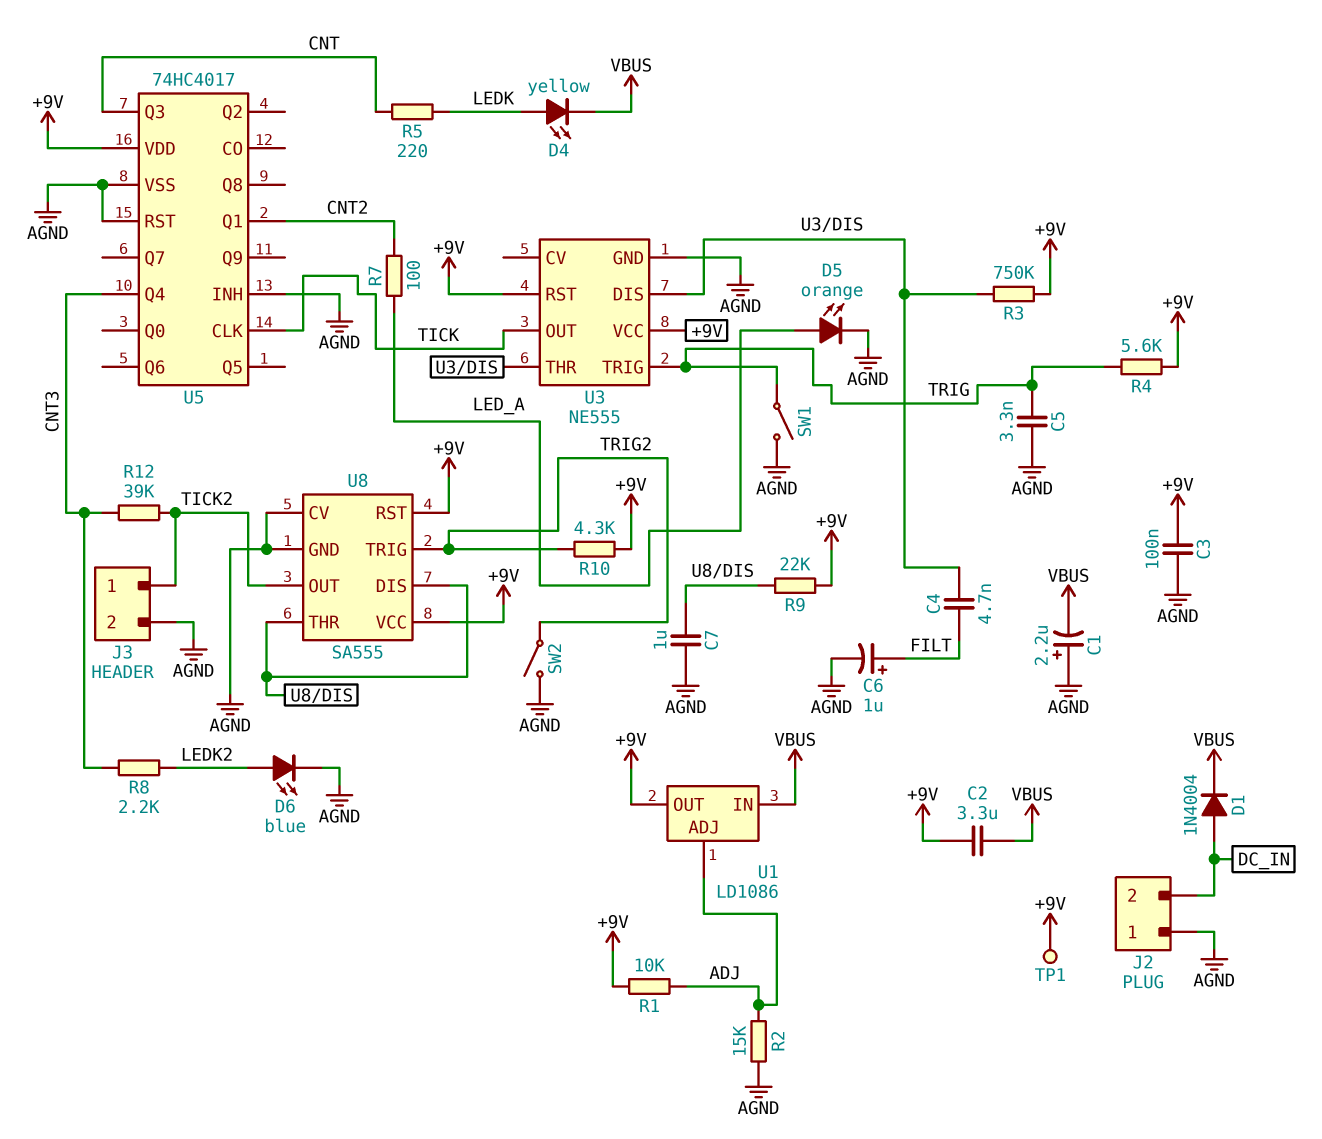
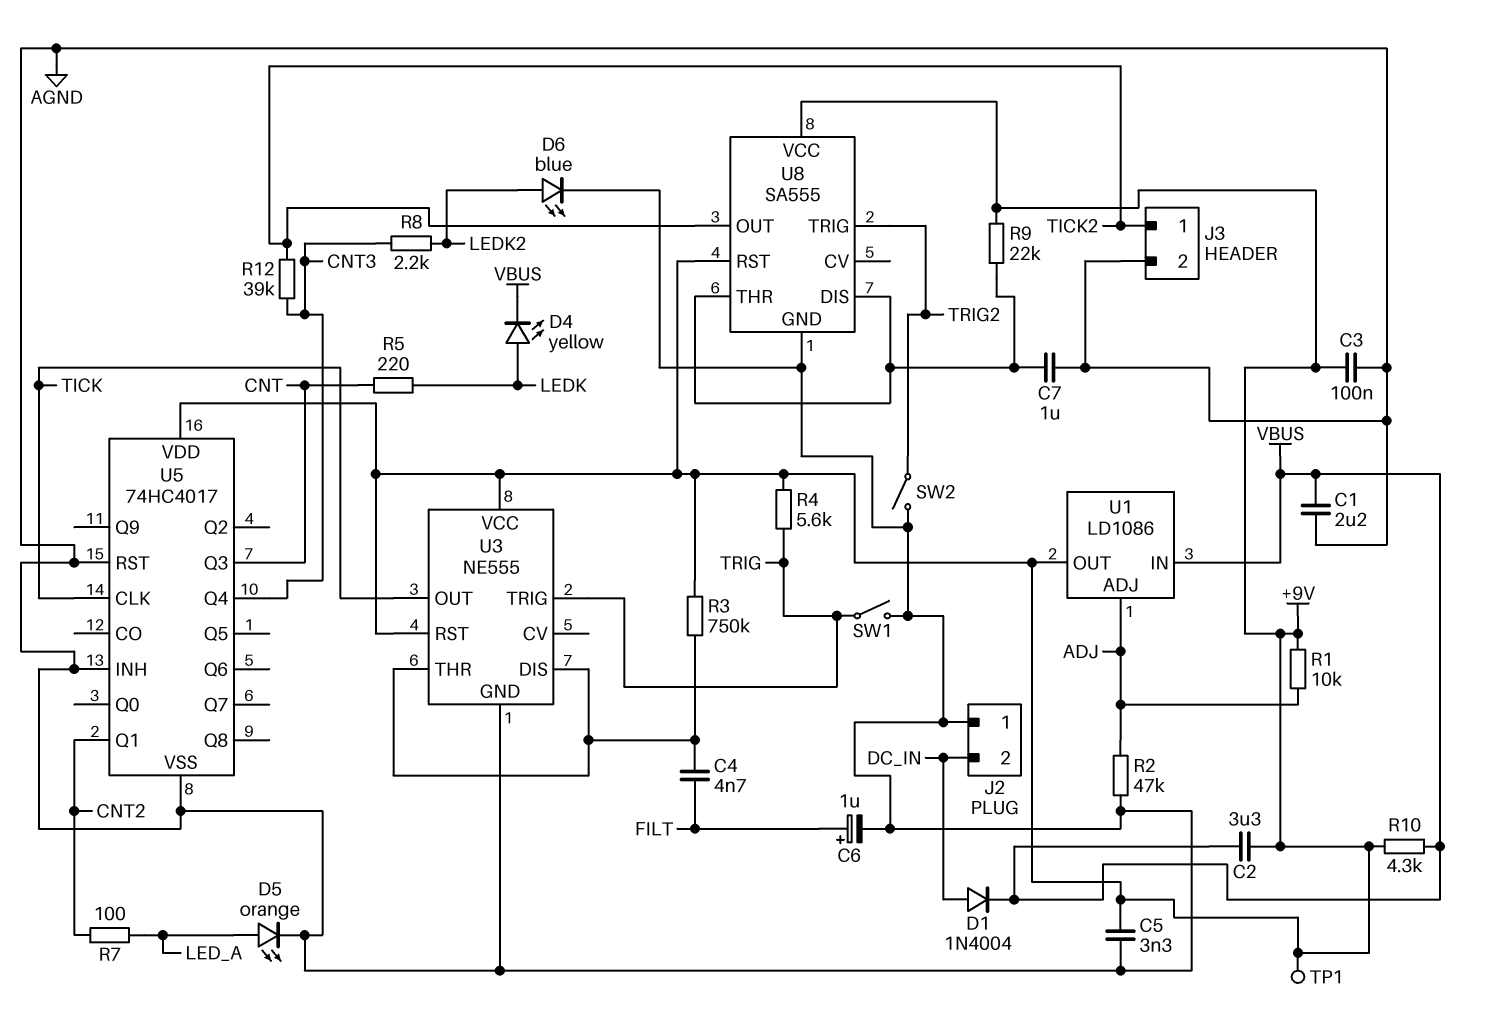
C1: 2.2uF (plus AGND, minus VBUS) -> 2.2uF (AGND, VBUS)
C5: 3.3nF (AGND, TRIG) -> 3.3nF (+9V, AGND)
R2: 15k (ADJ, AGND) -> 47k (ADJ, AGND)
R10: 4.3k (+9V, TRIG2) -> 4.3k (+9V, VBUS)
U8 pin CV: AGND -> none

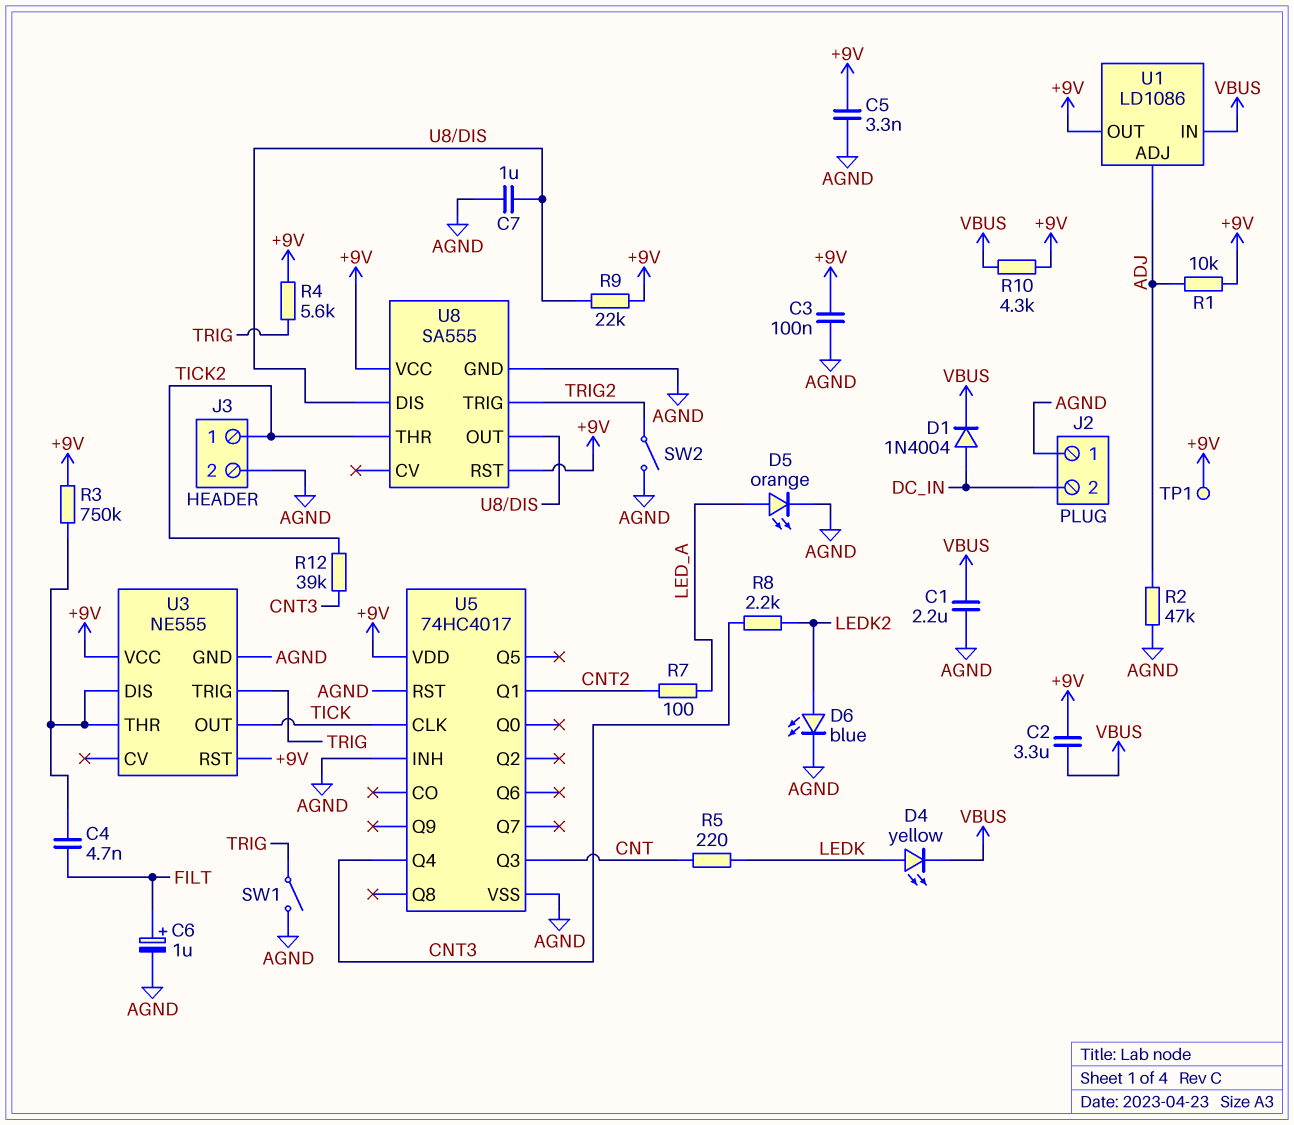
U8 pin OUT: TICK2 -> U8/DIS
U8 pin THR: U8/DIS -> TICK2

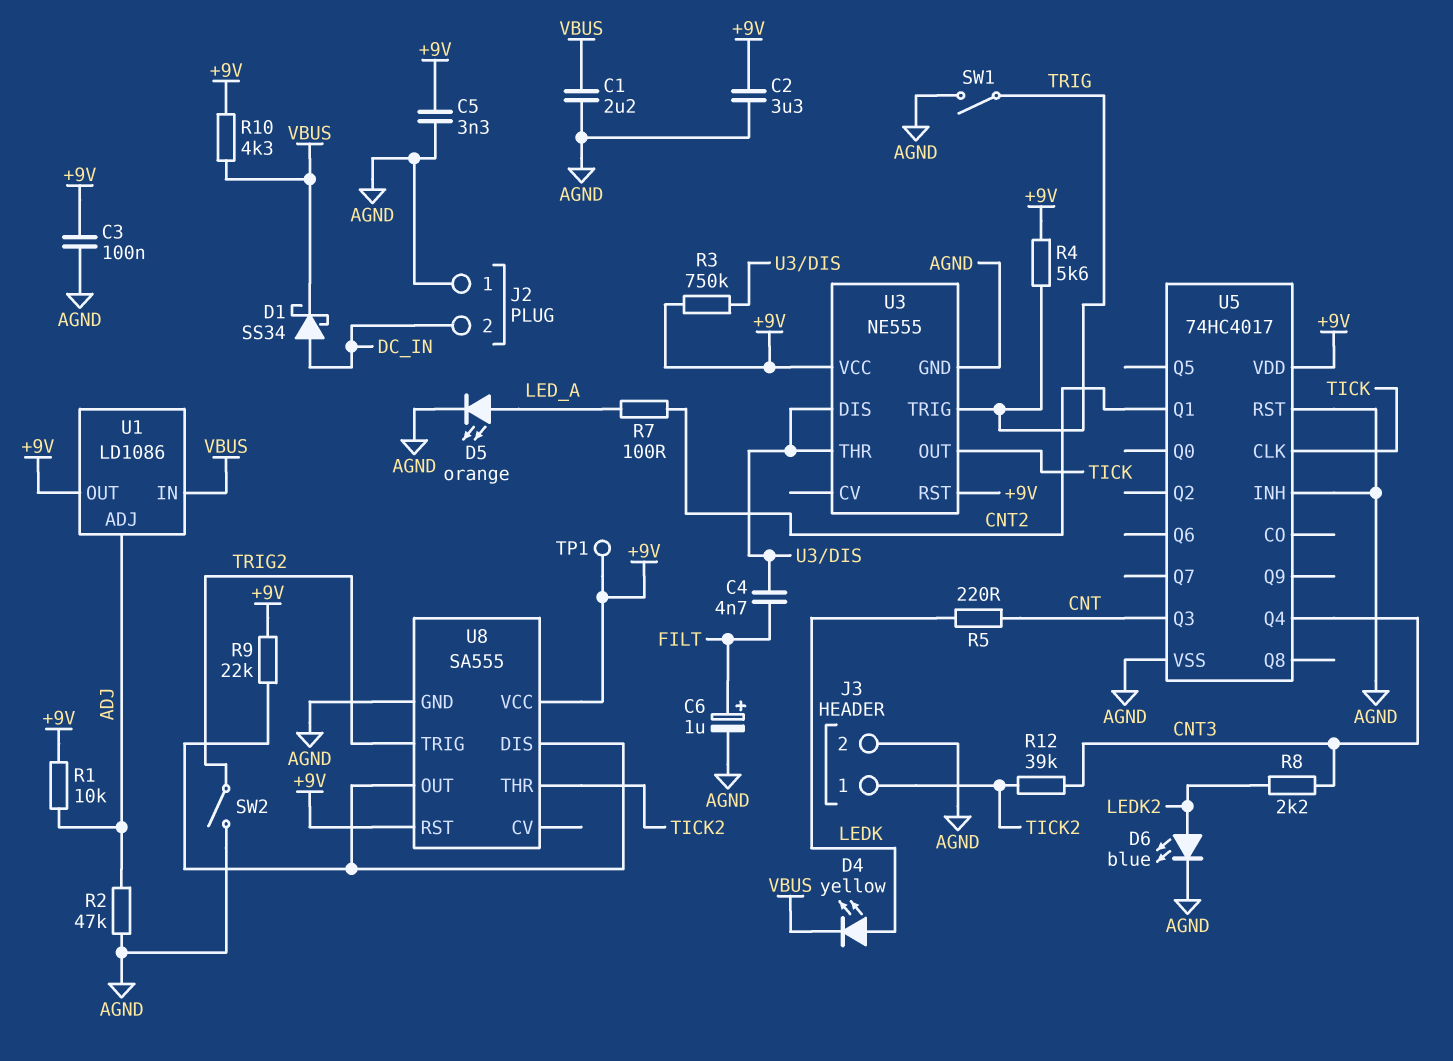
C2: 3.3uF (+9V, VBUS) -> 3.3uF (+9V, AGND)
C7: 1uF (AGND, U8/DIS) -> none
D1: diode 1N4004 (A DC_IN, K VBUS) -> schottky SS34 (A DC_IN, K VBUS)

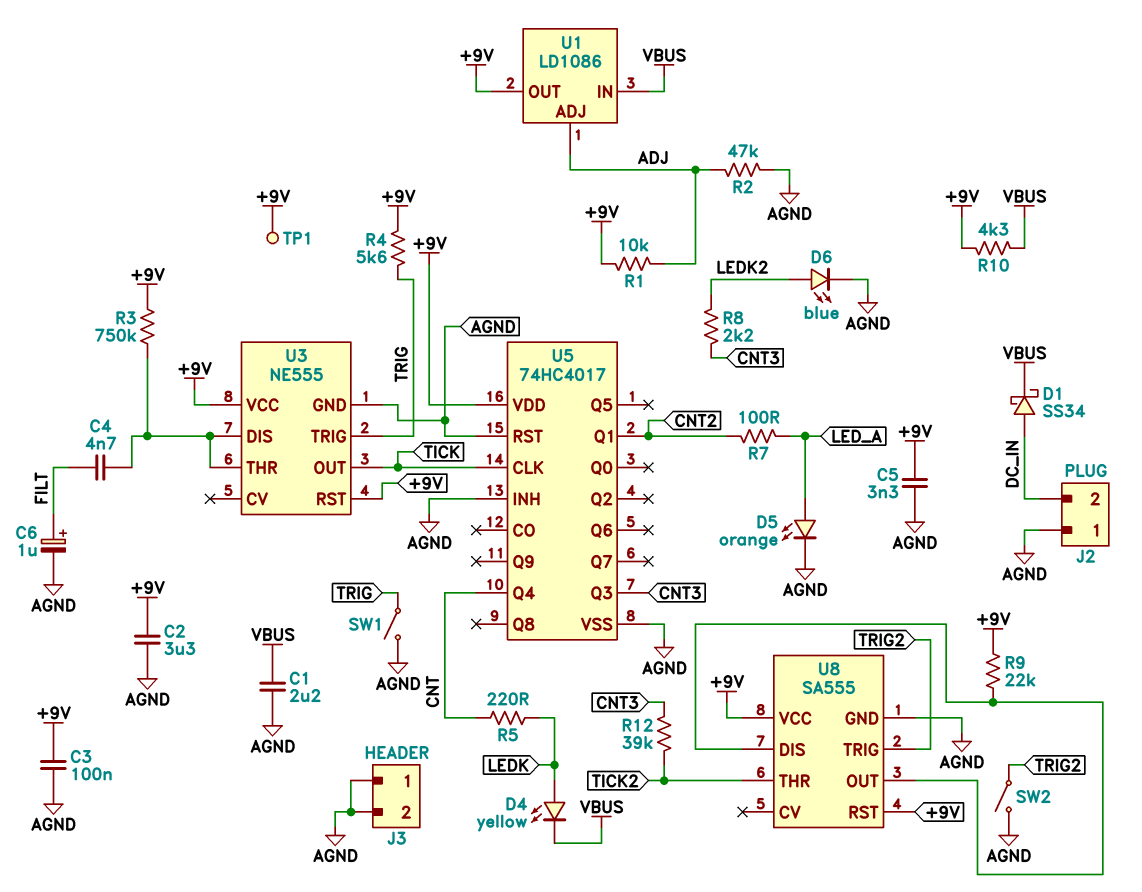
J3 pin 1: TICK2 -> AGND
U5 pin Q3: CNT -> CNT3
U5 pin Q4: CNT3 -> CNT

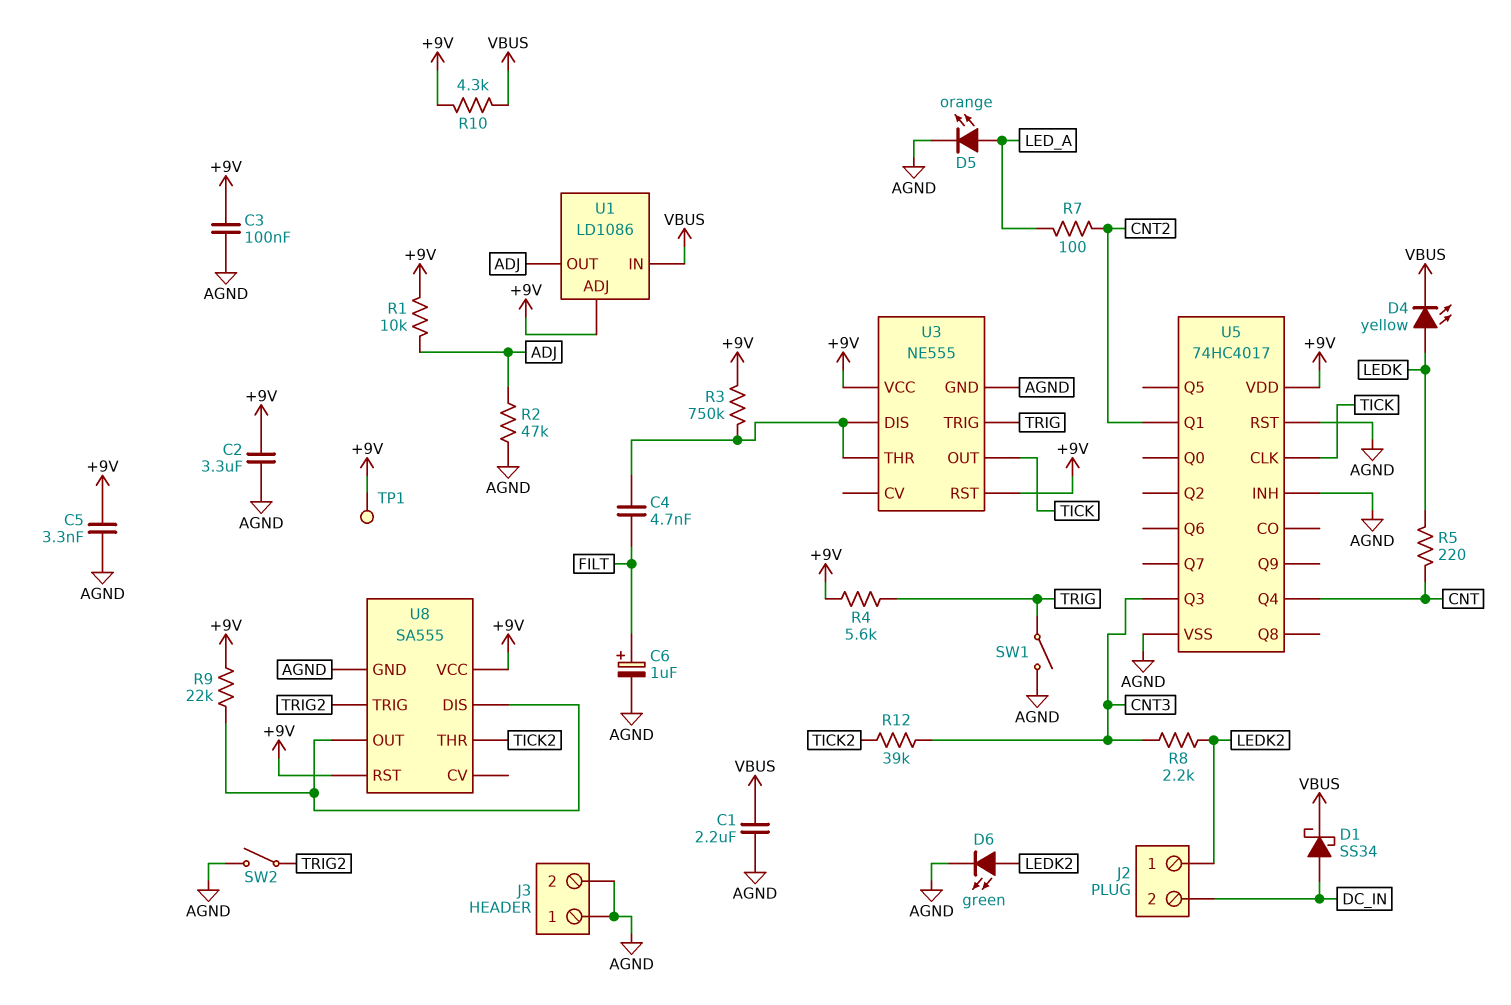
D6: LED blue (A LEDK2, K AGND) -> LED green (A LEDK2, K AGND)
J2 pin 1: AGND -> LEDK2
U1 pin ADJ: ADJ -> +9V
U1 pin OUT: +9V -> ADJ

